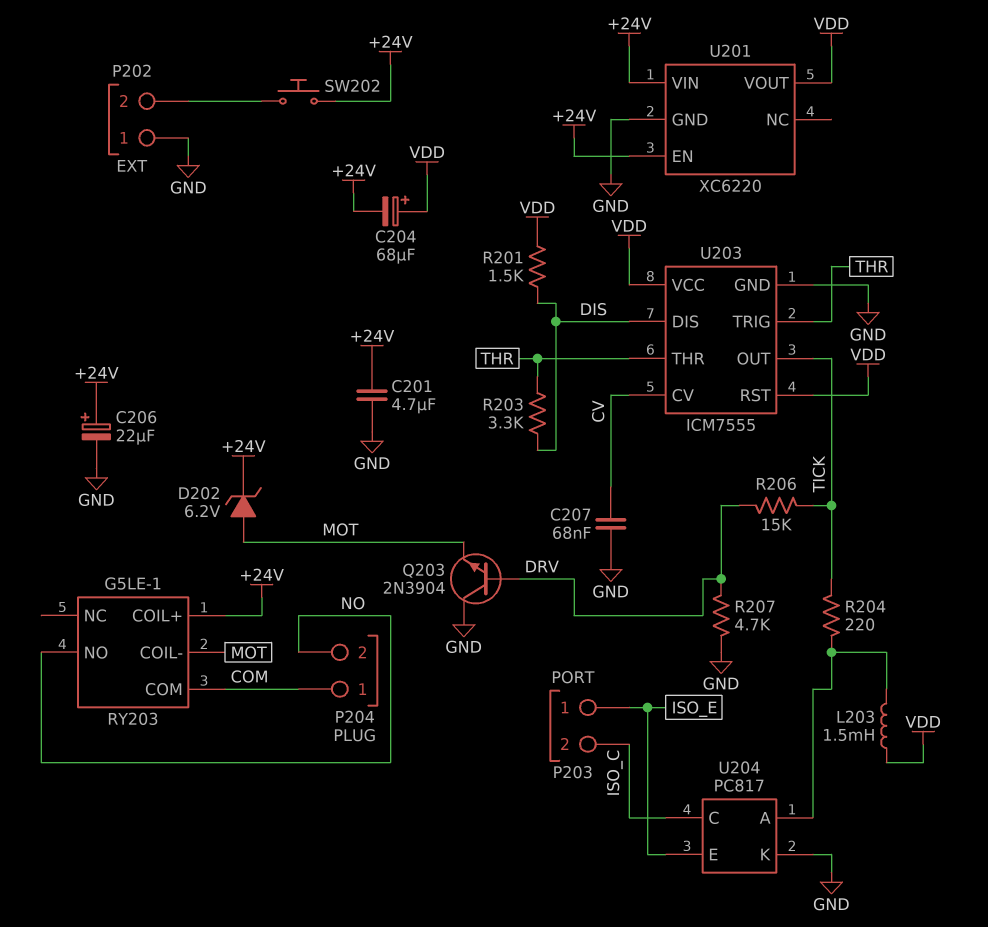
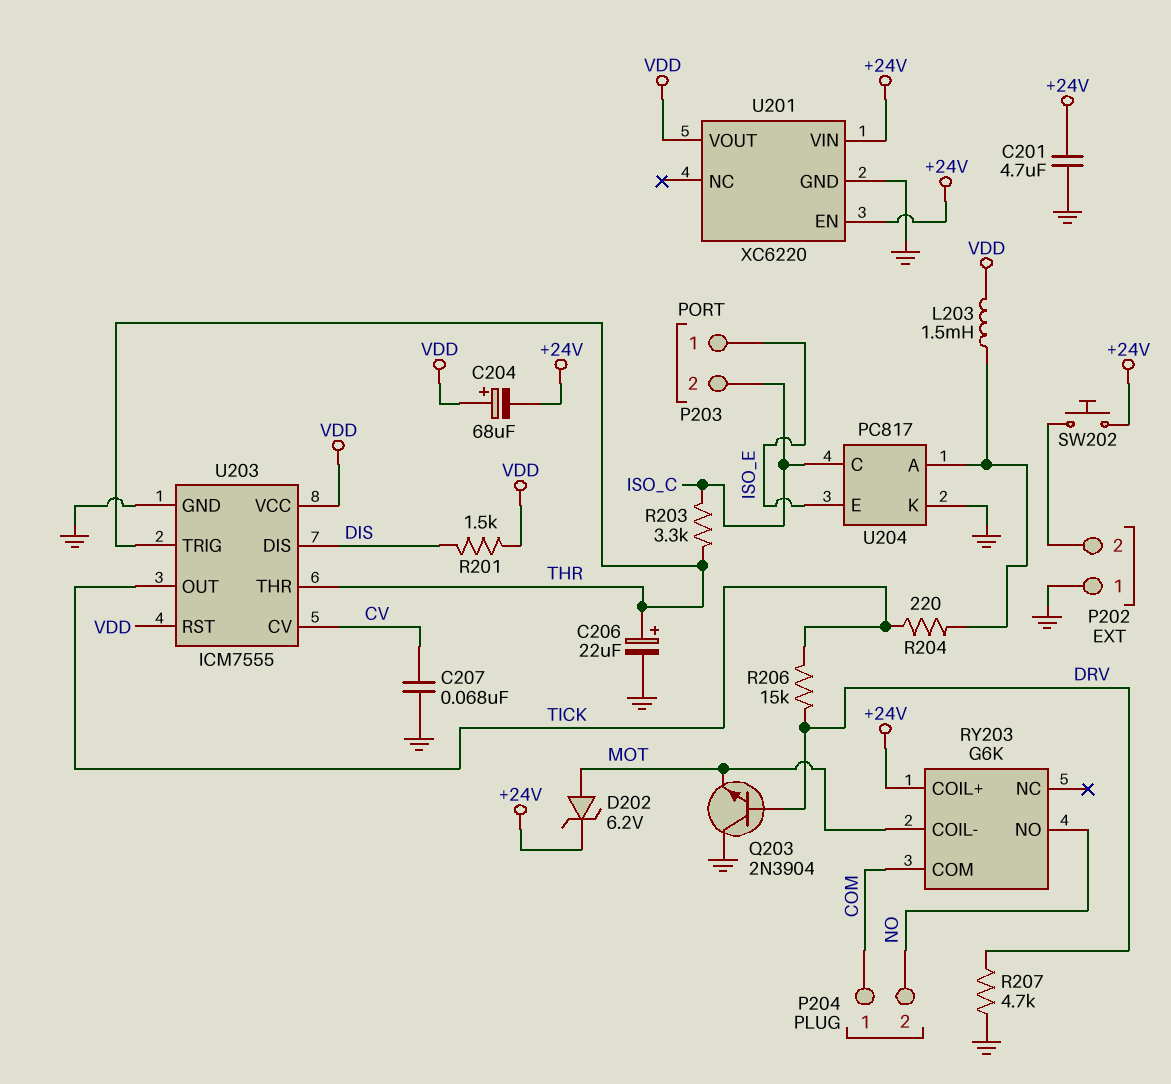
C206: 22uF (plus +24V, minus GND) -> 22uF (plus THR, minus GND)
R203: 3.3k (DIS, THR) -> 3.3k (ISO_C, THR)
RY203: G5LE-1 -> G6K

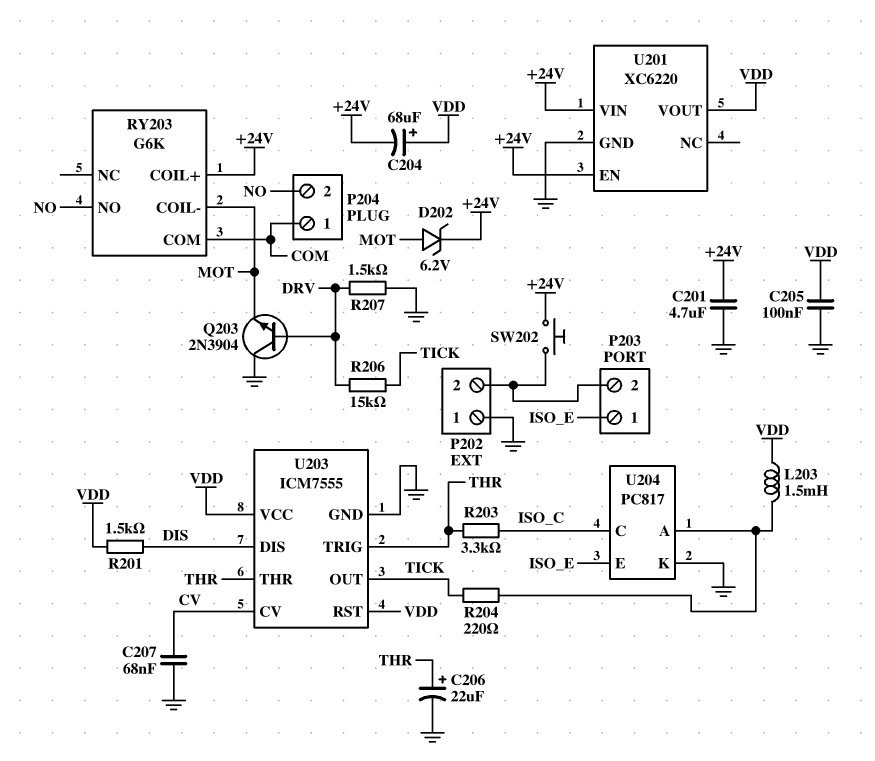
C205: none -> 100nF (GND, VDD)
P203 pin 2: ISO_C -> P202/2
R207: 4.7k (DRV, GND) -> 1.5k (DRV, GND)

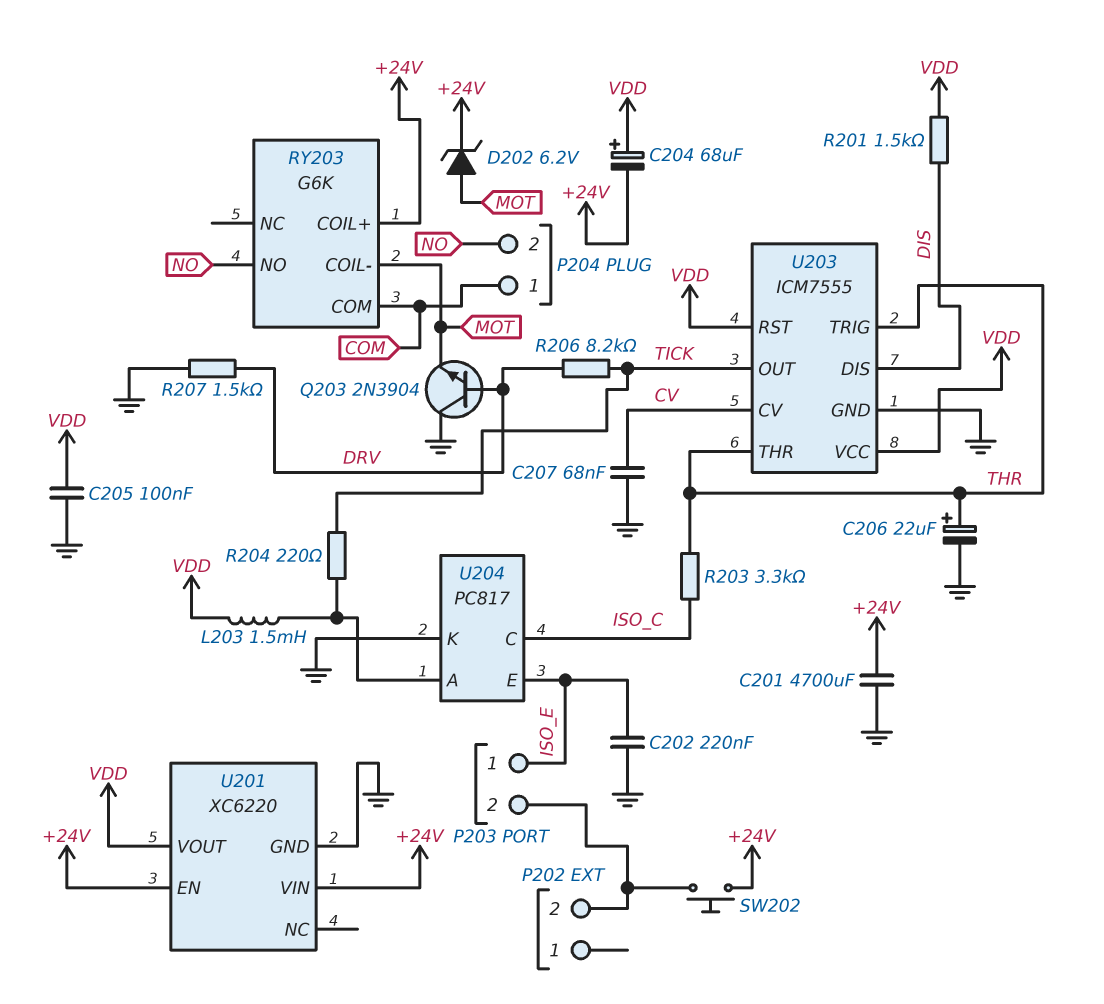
C201: 4.7uF (+24V, GND) -> 4700uF (+24V, GND)
C202: none -> 220nF (GND, ISO_E)
P202 pin 1: GND -> none
R206: 15k (DRV, TICK) -> 8.2k (DRV, TICK)

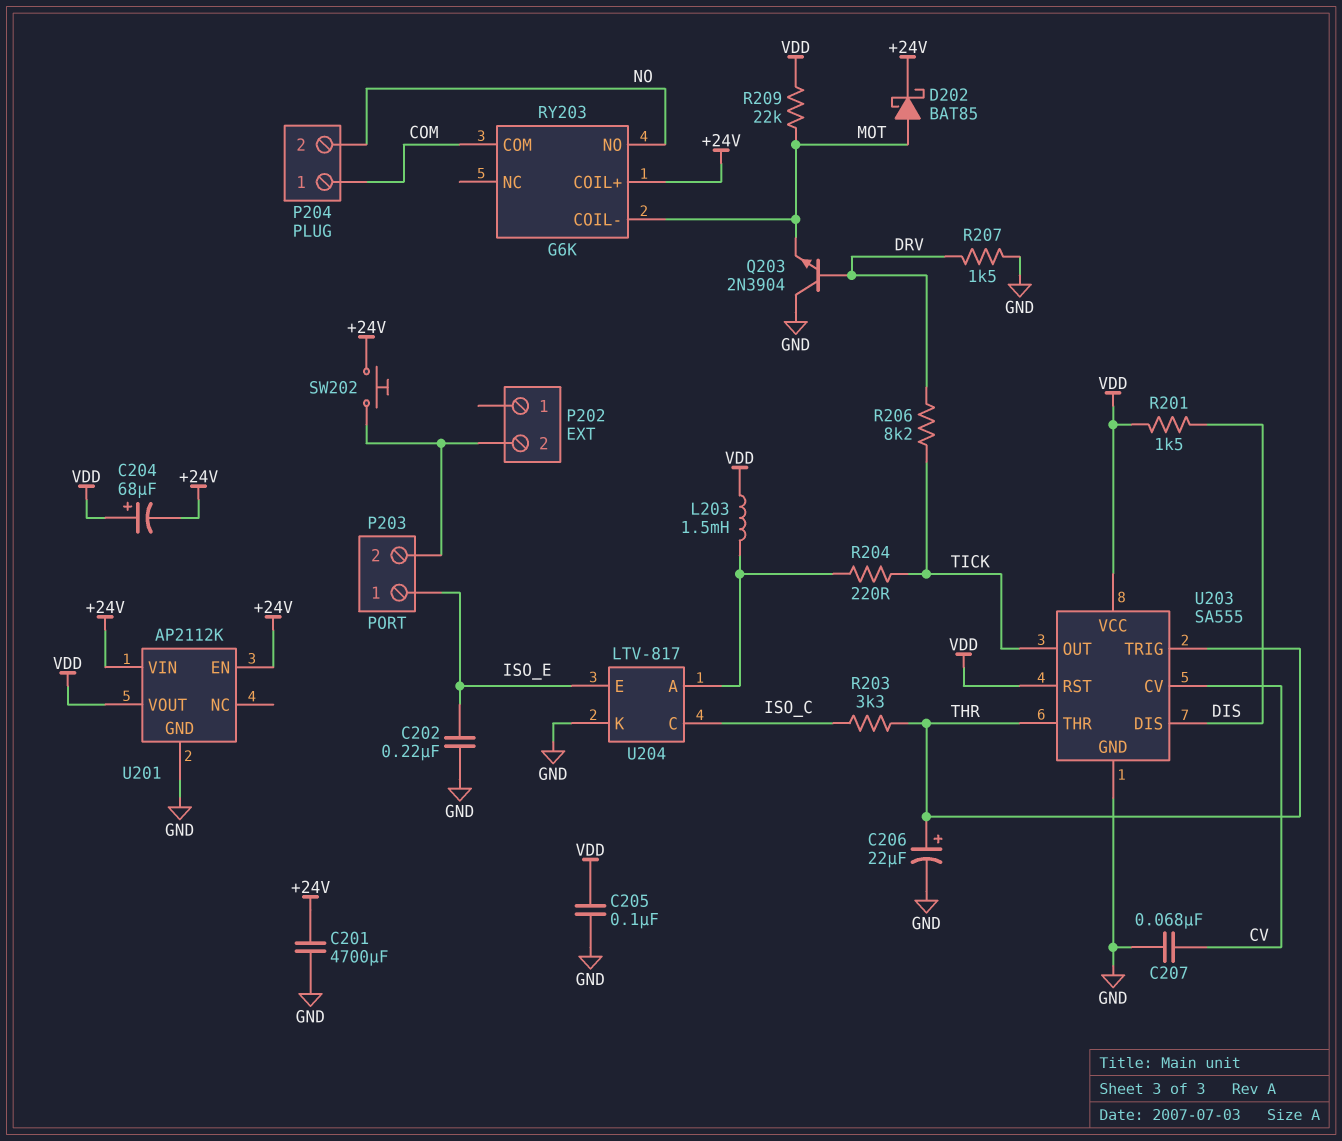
D202: zener 6.2V (A MOT, K +24V) -> schottky BAT85 (A MOT, K +24V)
R209: none -> 22k (MOT, VDD)
U201: XC6220 -> AP2112K
U203: ICM7555 -> SA555
U204: PC817 -> LTV-817

